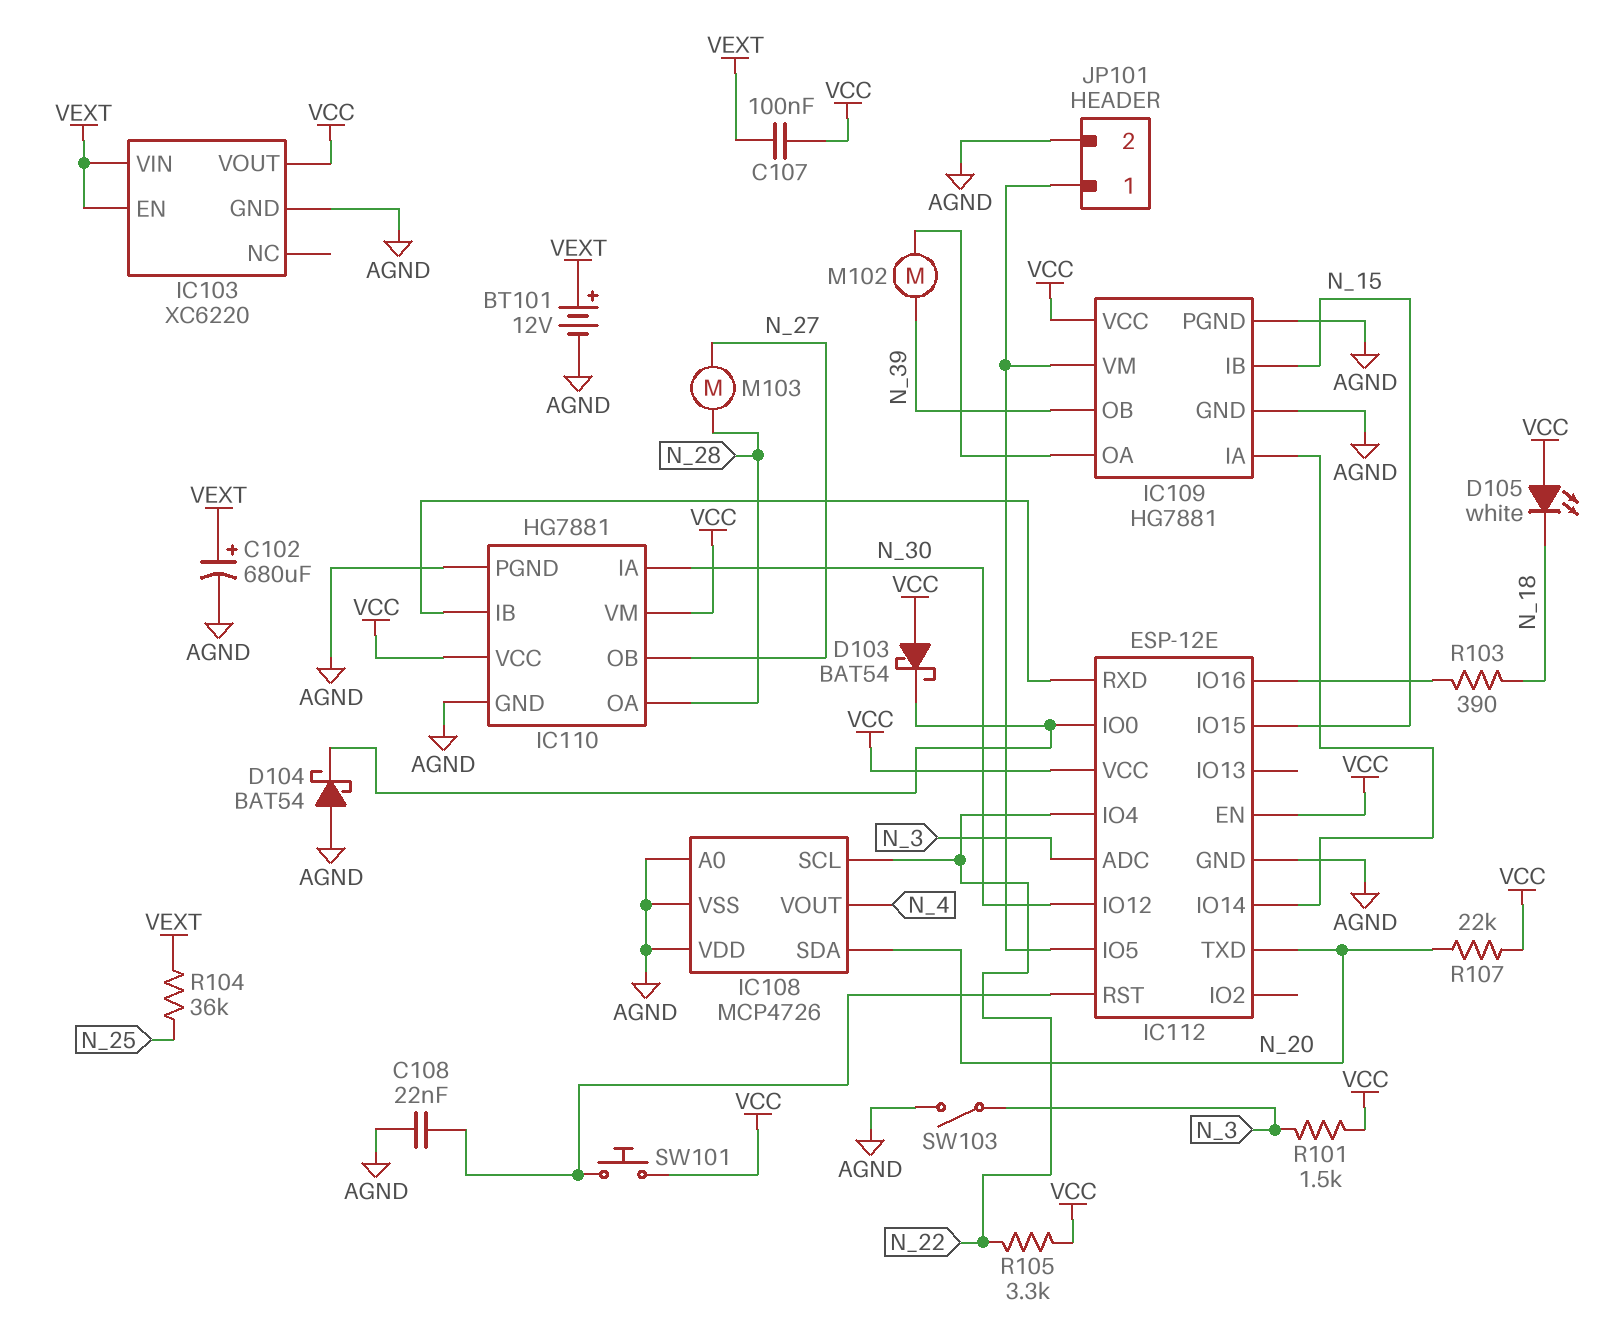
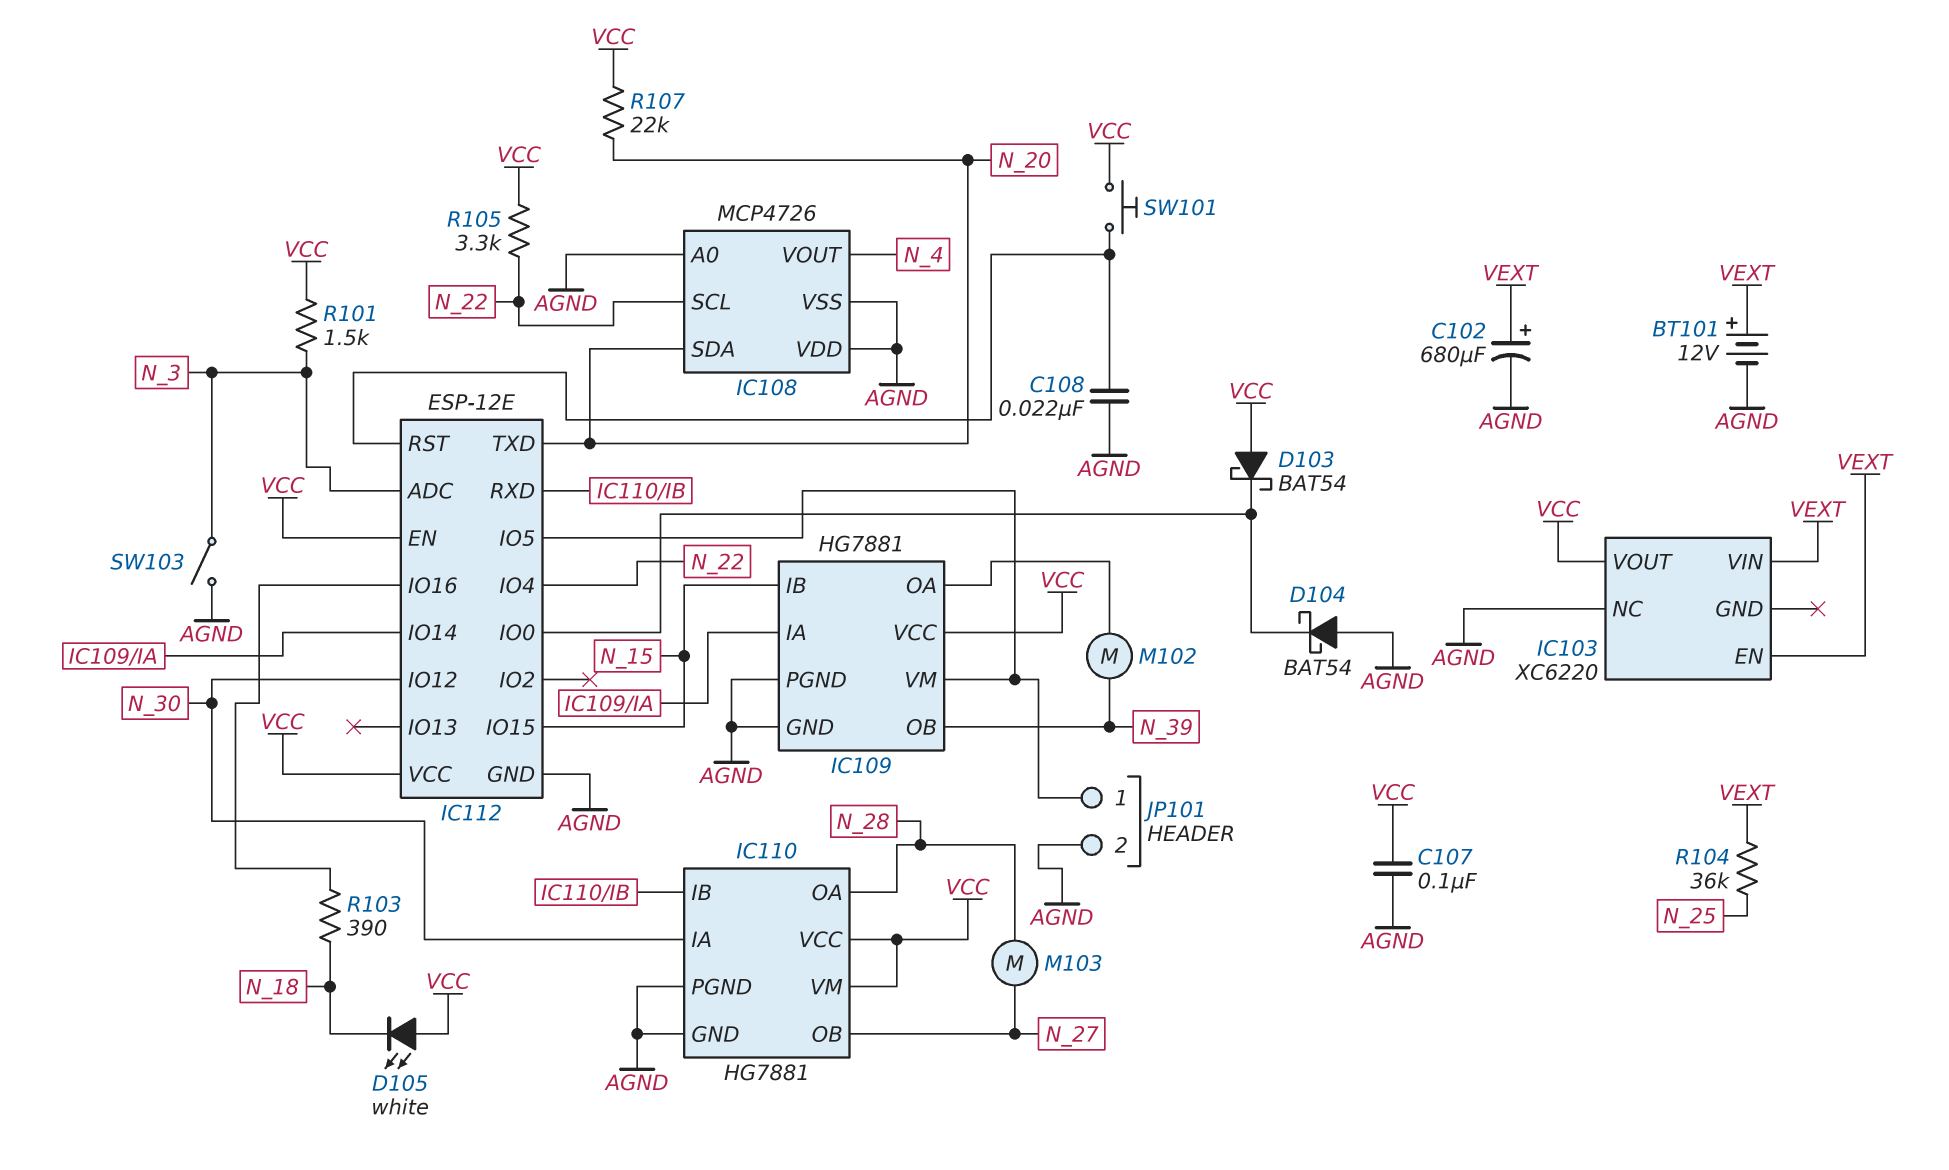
C107: 100nF (VCC, VEXT) -> 100nF (AGND, VCC)
IC103 pin GND: AGND -> none
IC103 pin NC: none -> AGND

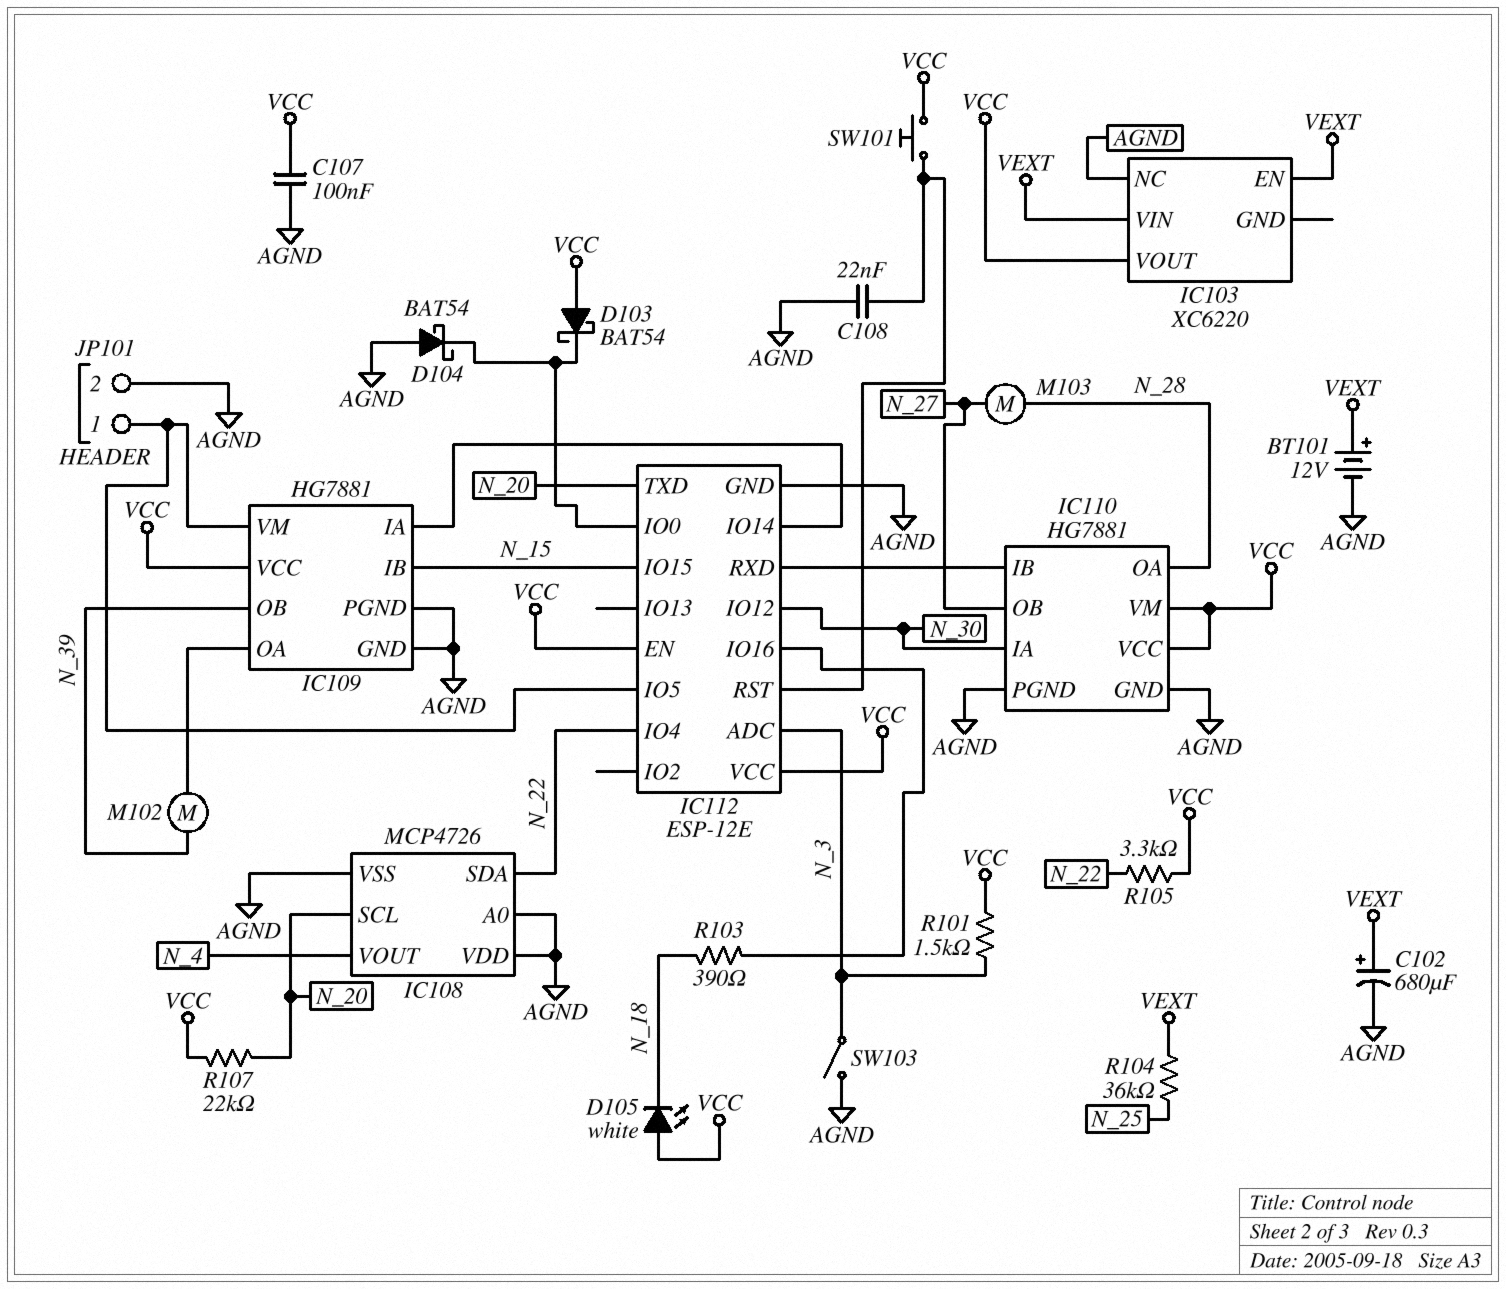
IC108 pin SCL: N_22 -> N_20
IC108 pin SDA: N_20 -> N_22

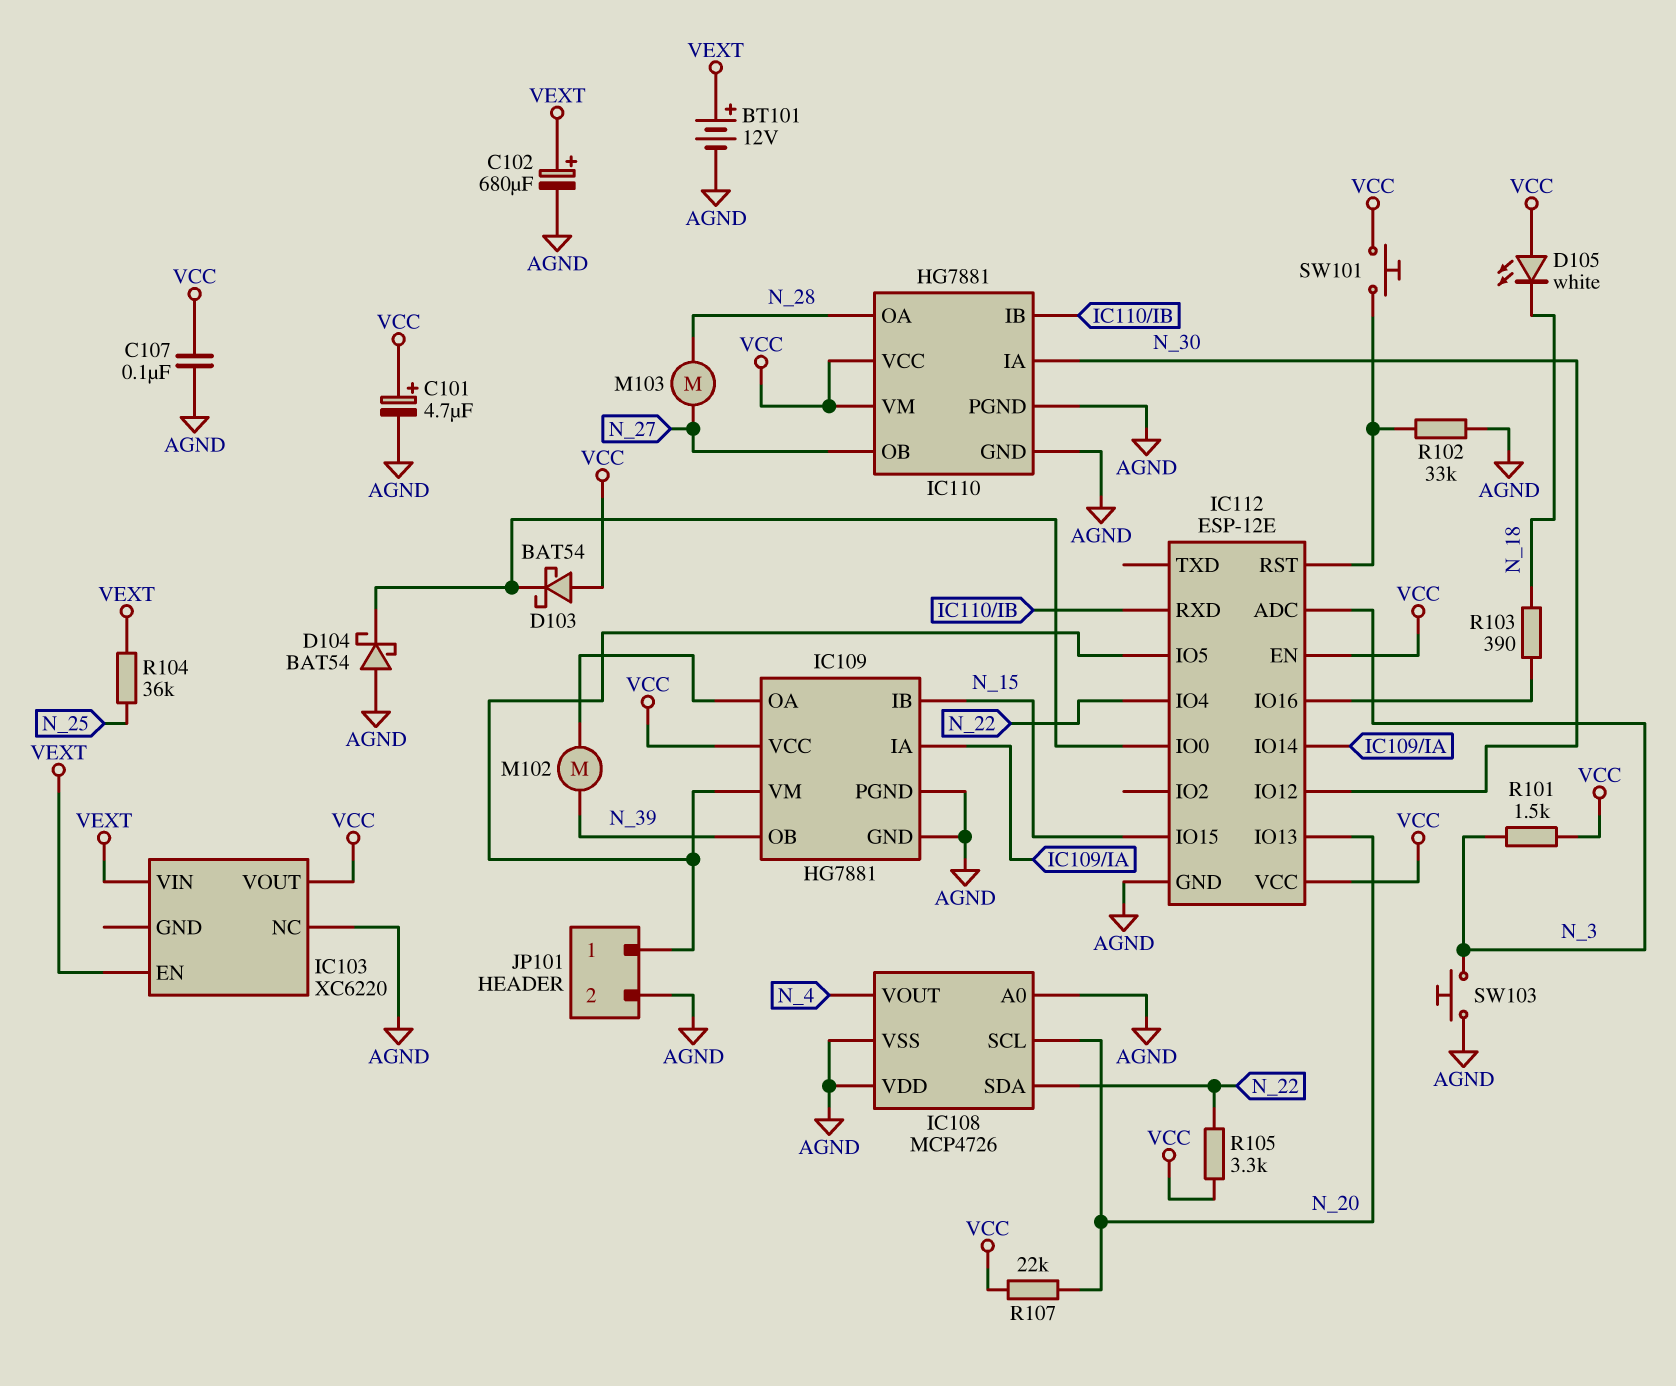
C101: none -> 4.7uF (plus VCC, minus AGND)
C108: 22nF (AGND, IC112/RST) -> none
IC112 pin IO13: none -> N_20
IC112 pin TXD: N_20 -> none
R102: none -> 33k (AGND, IC112/RST)
SW103: switch (AGND, N_3) -> button (AGND, N_3)

